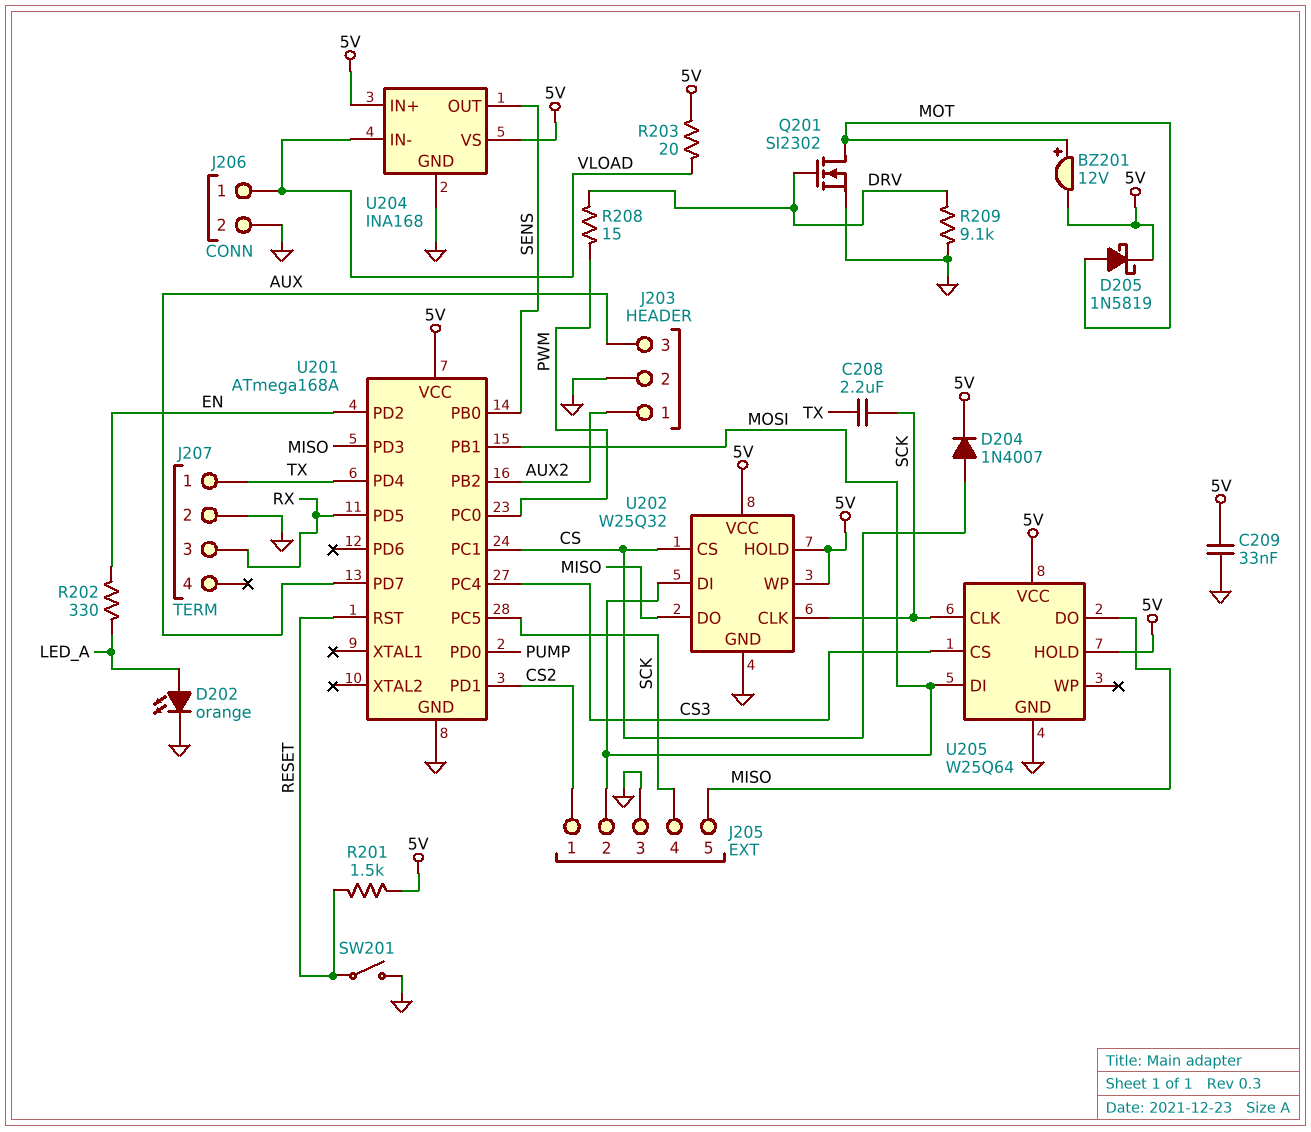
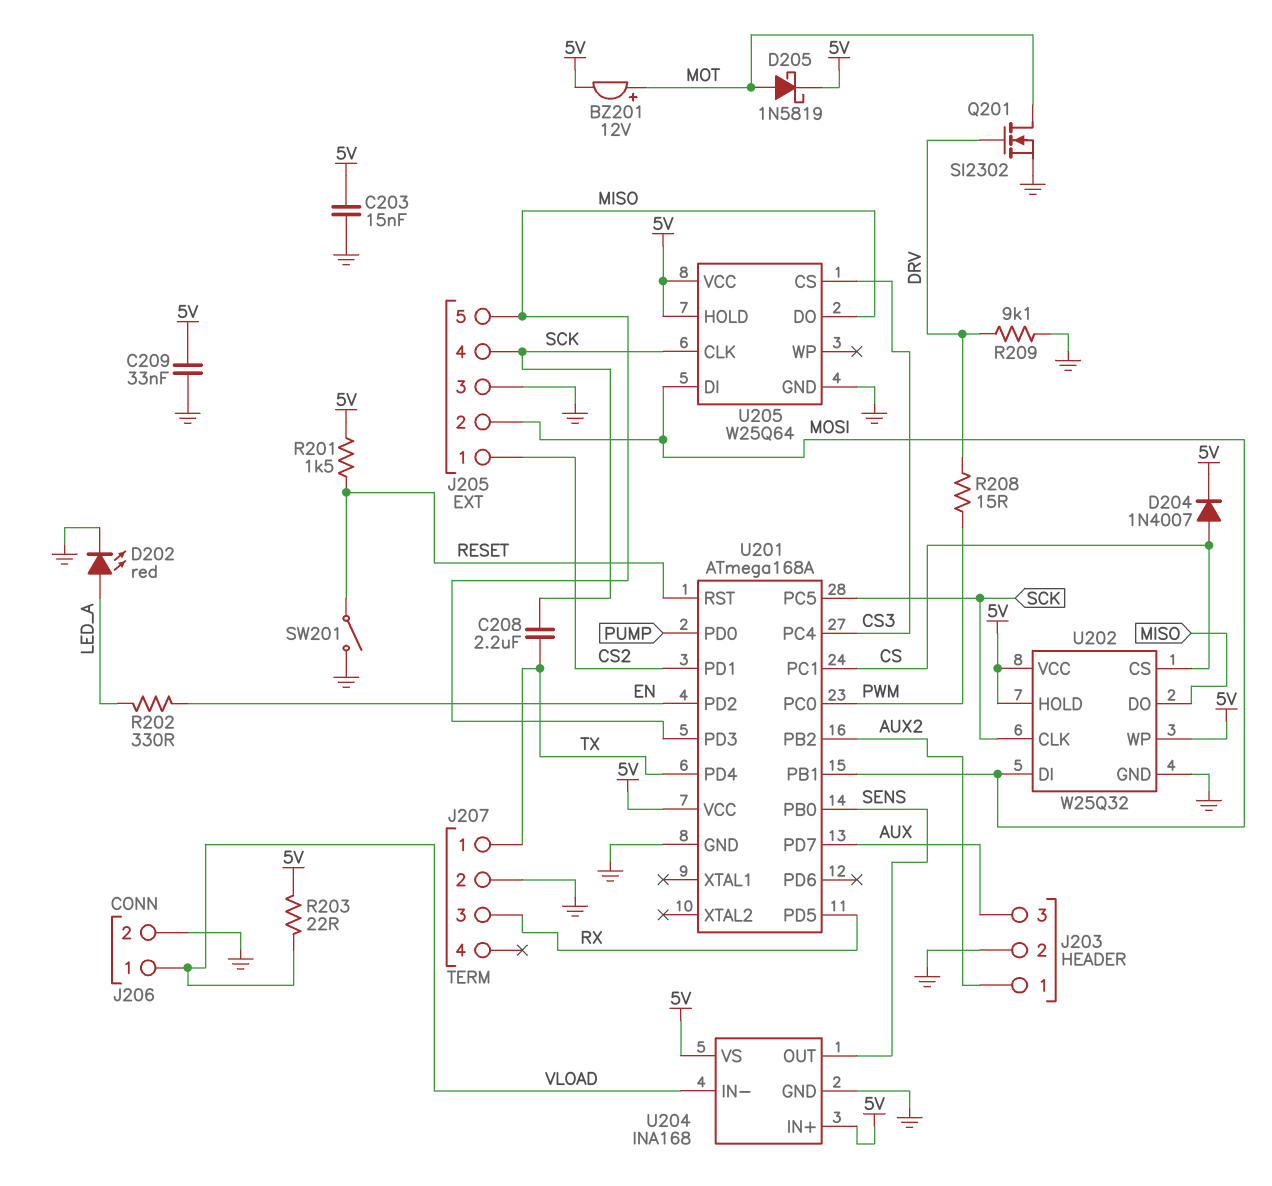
C203: none -> 15nF (5V, GND)
D202: LED orange (A LED_A, K GND) -> LED red (A LED_A, K GND)
R203: 20 (5V, VLOAD) -> 22 (5V, VLOAD)

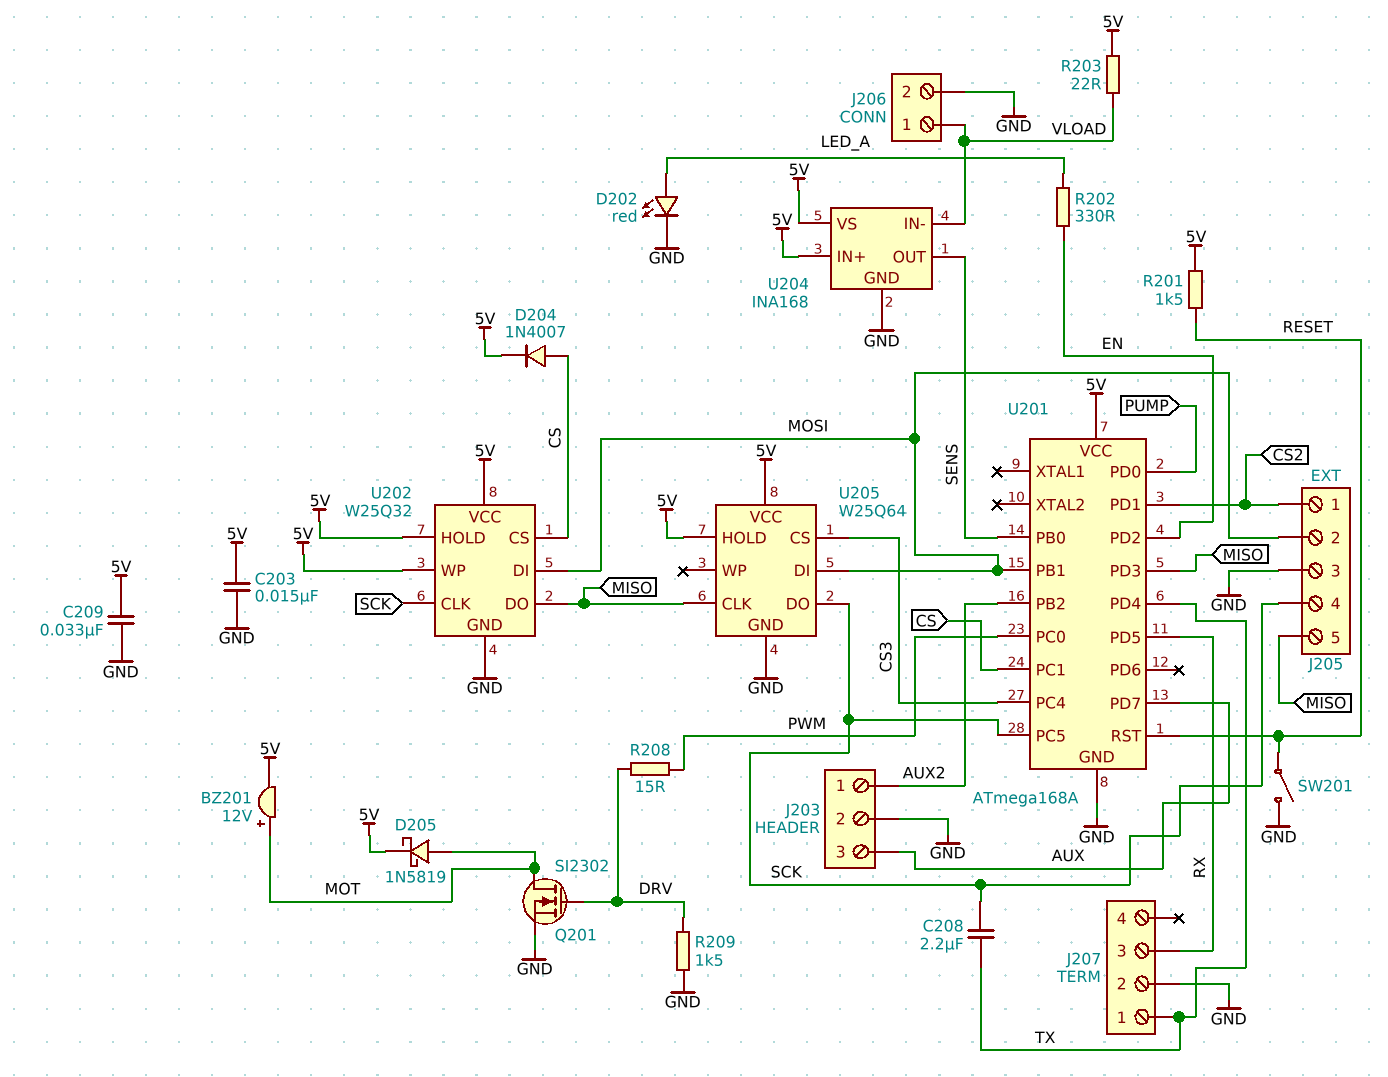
R209: 9.1k (DRV, GND) -> 1.5k (DRV, GND)
U205 pin CLK: SCK -> MISO
U205 pin DO: MISO -> SCK

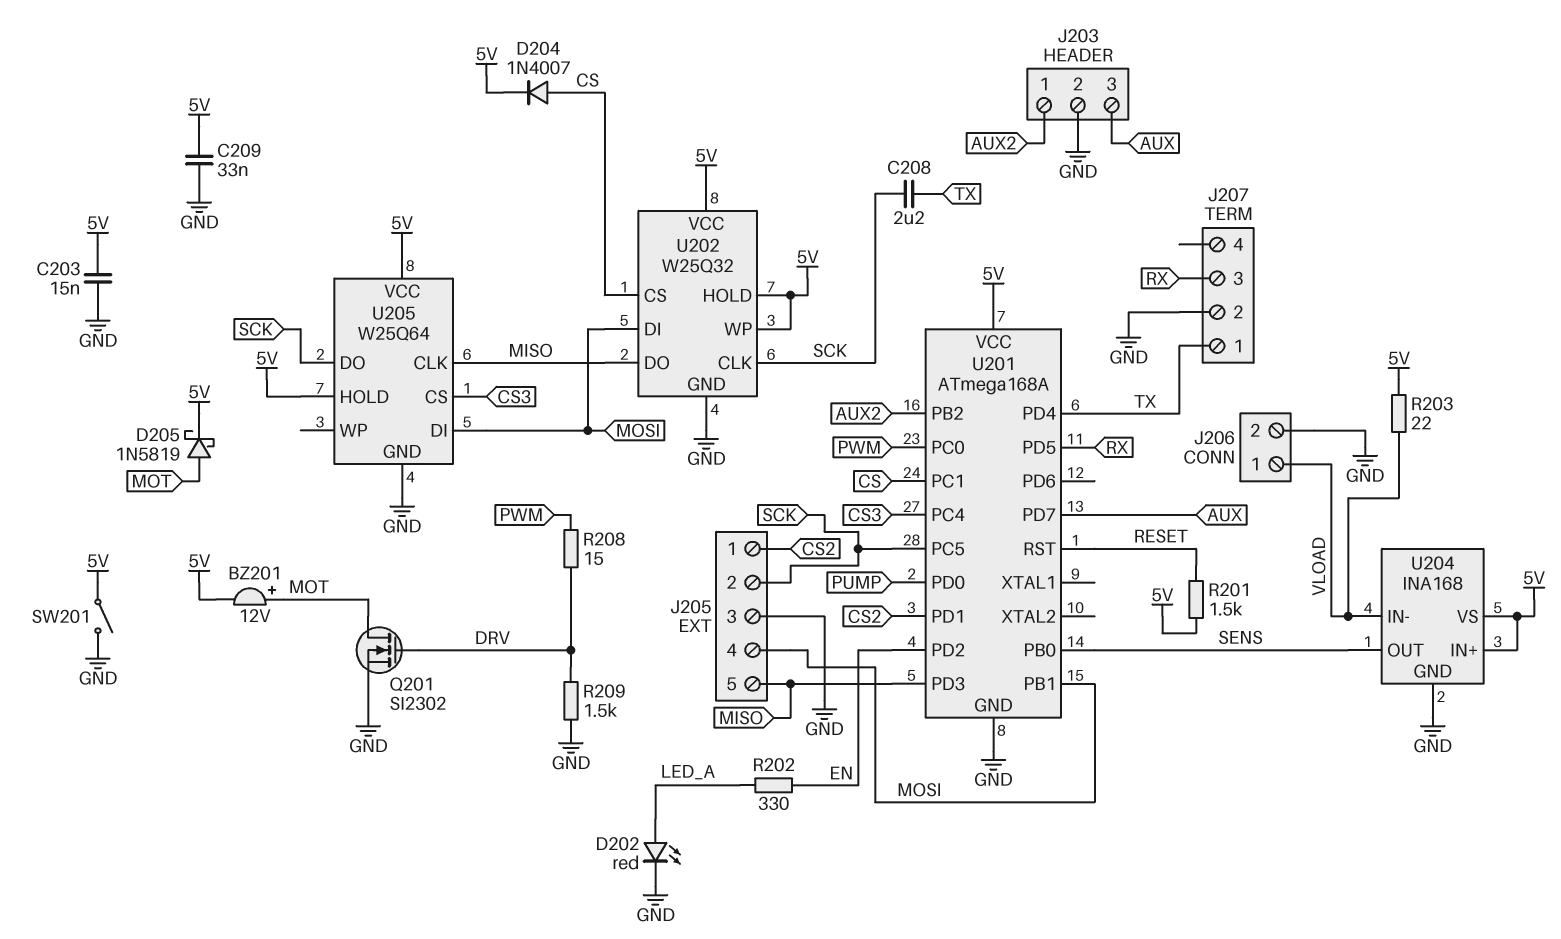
J205 pin 2: MOSI -> SCK
J205 pin 4: SCK -> MOSI
SW201: switch (GND, RESET) -> switch (5V, GND)

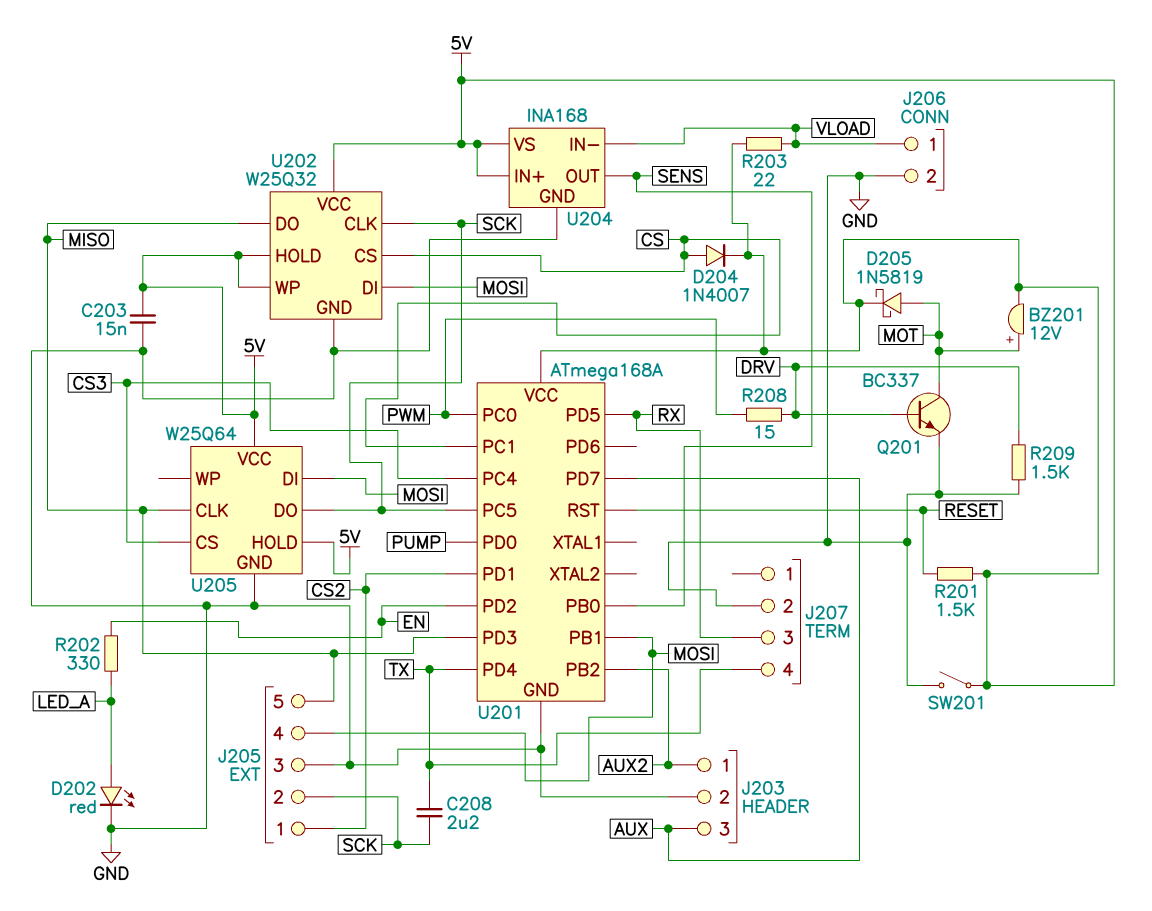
C209: 33nF (5V, GND) -> none
J207 pin 1: TX -> none
J207 pin 4: none -> TX
Q201: NMOS SI2302 (G DRV, D MOT, S GND) -> NPN BC337 (B DRV, C MOT, E GND)

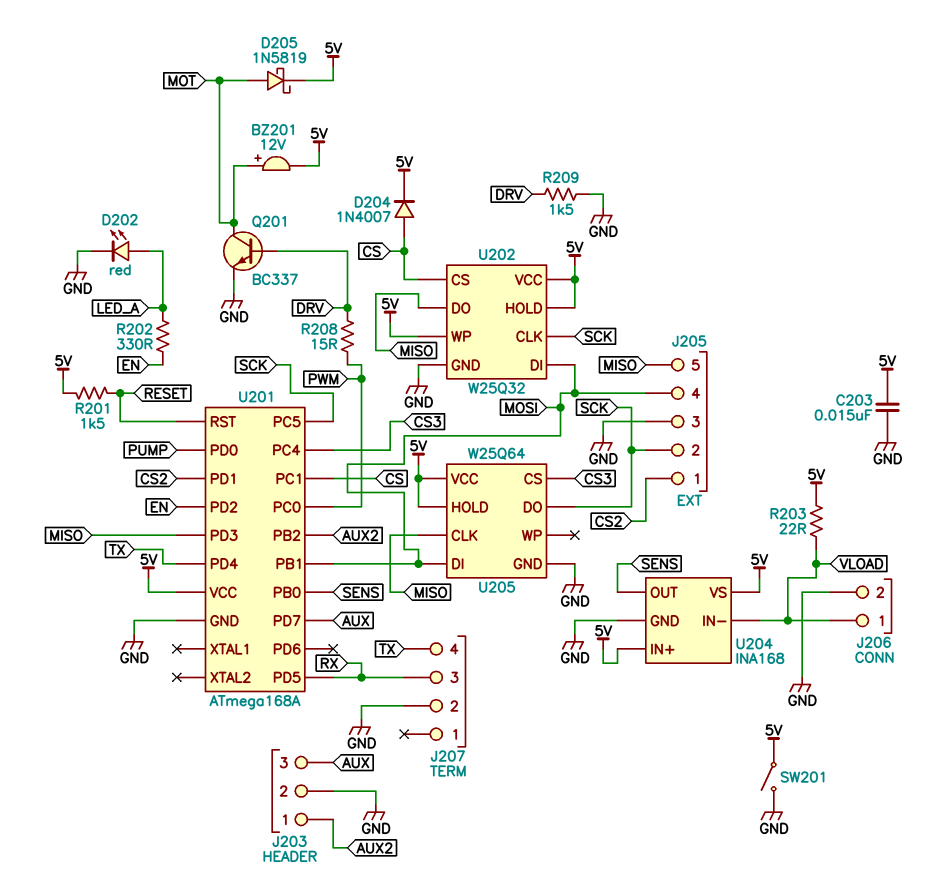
C208: 2.2uF (SCK, TX) -> none

